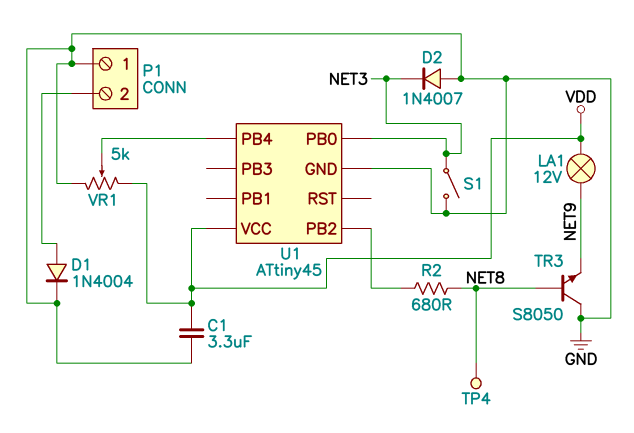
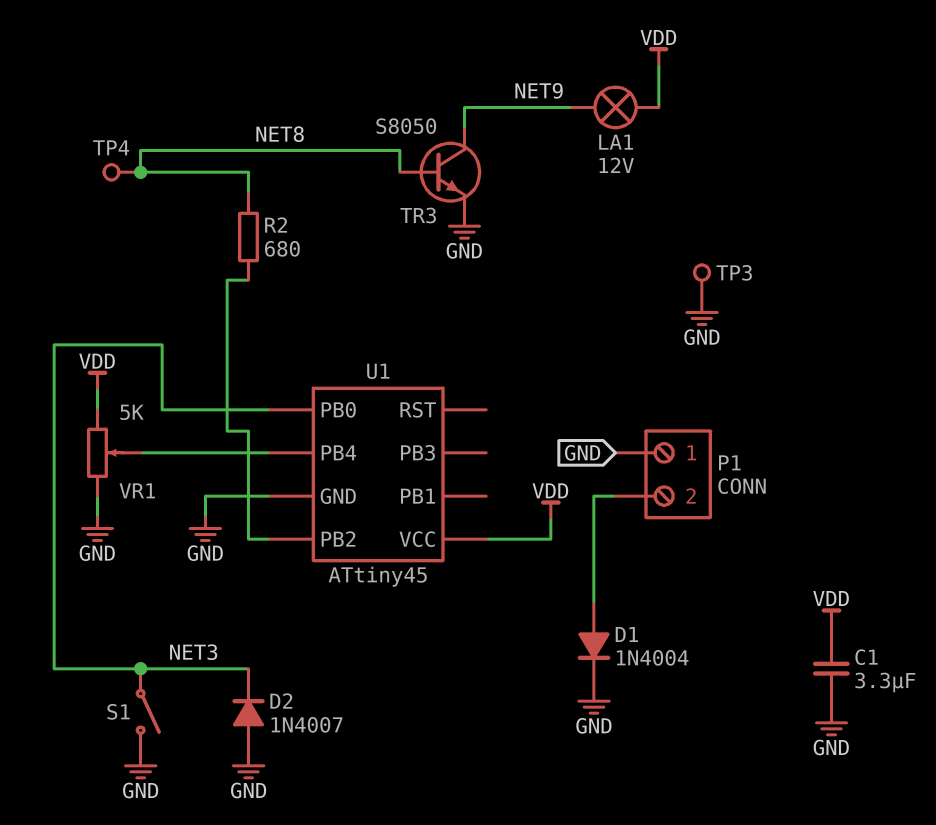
TP3: none -> test point (GND)
TR3: NPN S8050 (B NET8, C GND, E NET9) -> NPN S8050 (B NET8, C NET9, E GND)

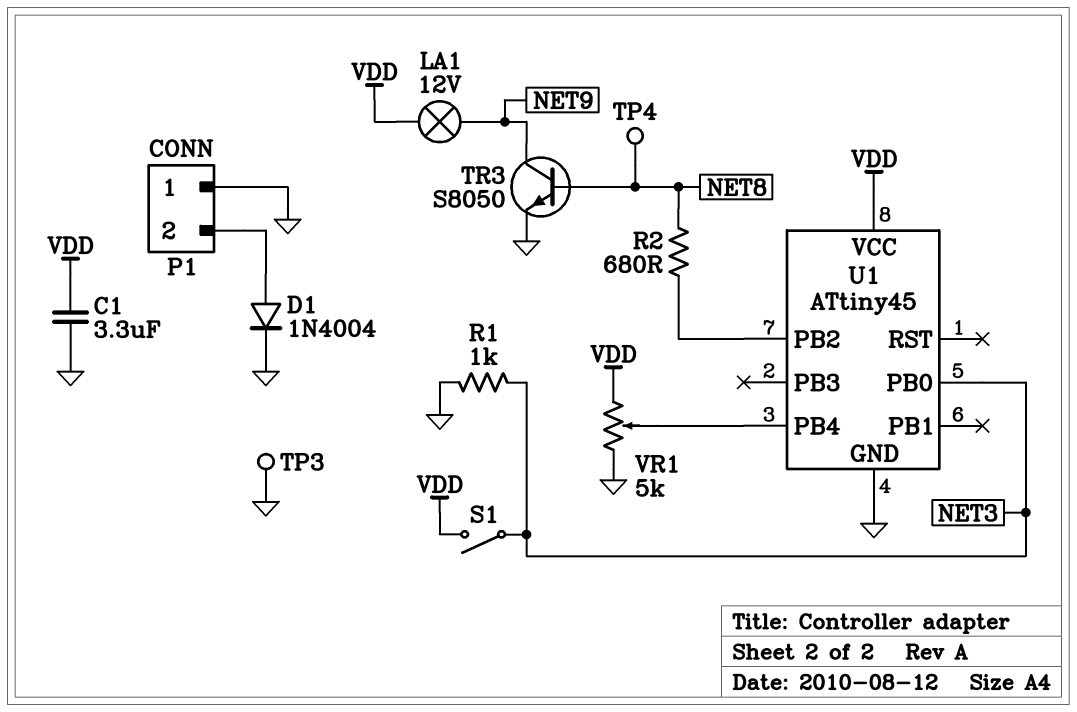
D2: diode 1N4007 (A GND, K NET3) -> none
R1: none -> 1k (GND, NET3)
S1: switch (GND, NET3) -> switch (NET3, VDD)

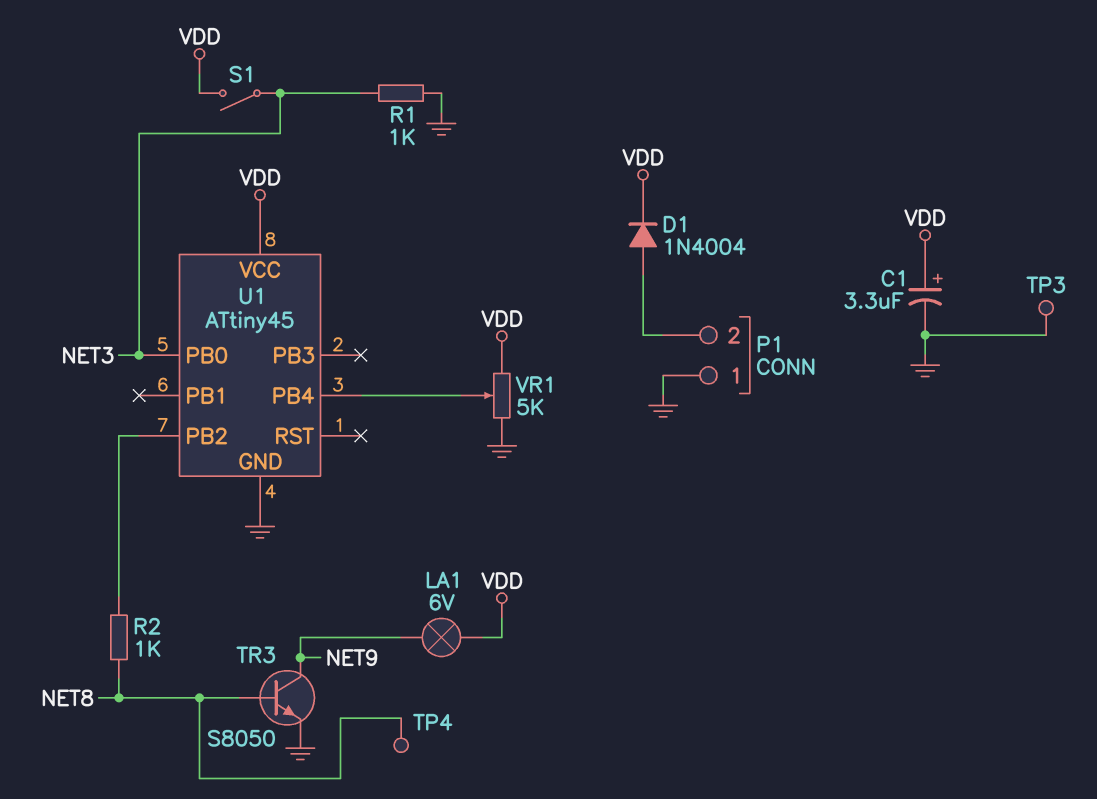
C1: 3.3uF (GND, VDD) -> 3.3uF (plus VDD, minus GND)
D1: diode 1N4004 (A P1/2, K GND) -> diode 1N4004 (A P1/2, K VDD)
LA1: lamp 12V (NET9, VDD) -> lamp 6V (NET9, VDD)
R2: 680 (NET8, U1/PB2) -> 1k (NET8, U1/PB2)

